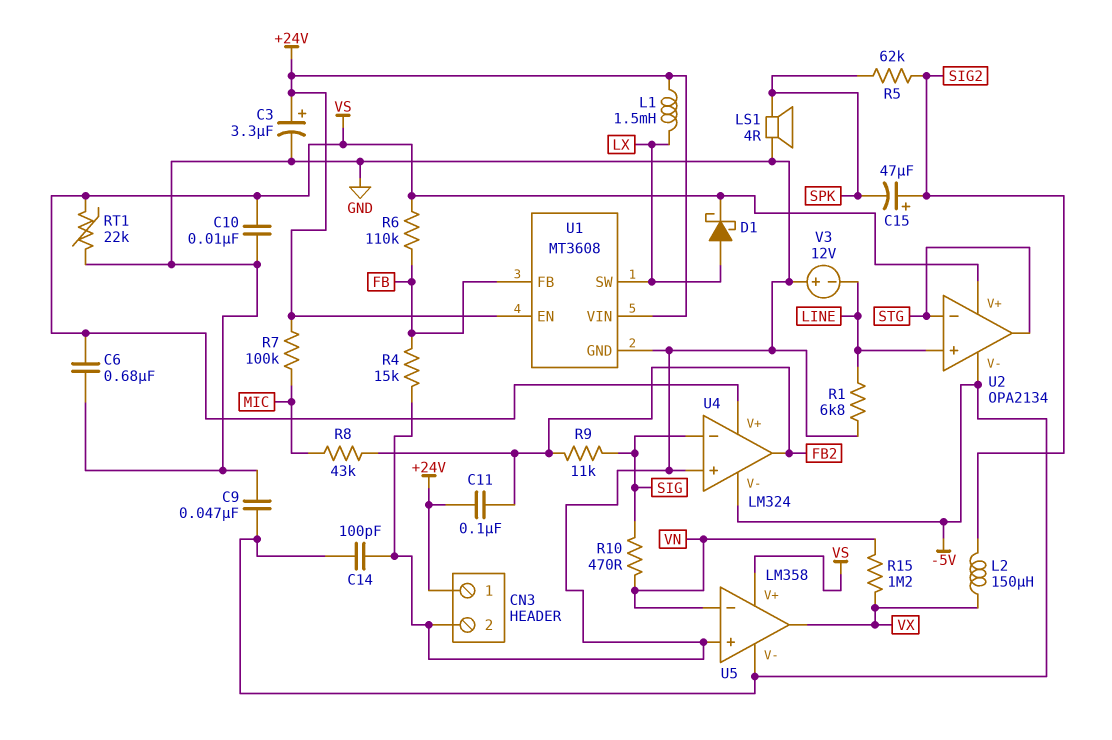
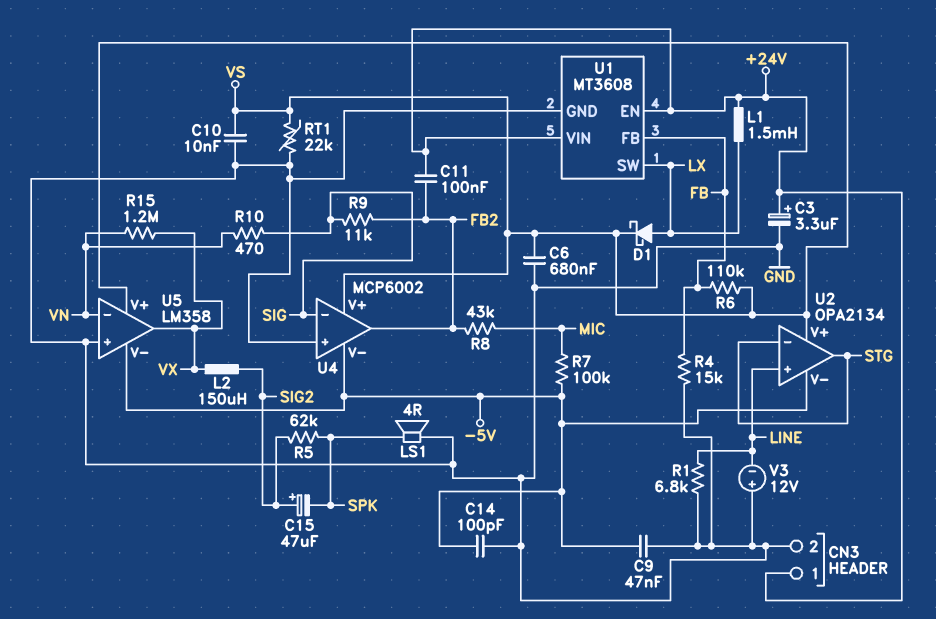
R7: 100k (+24V, MIC) -> 100k (-5V, MIC)
U4: LM324 -> MCP6002

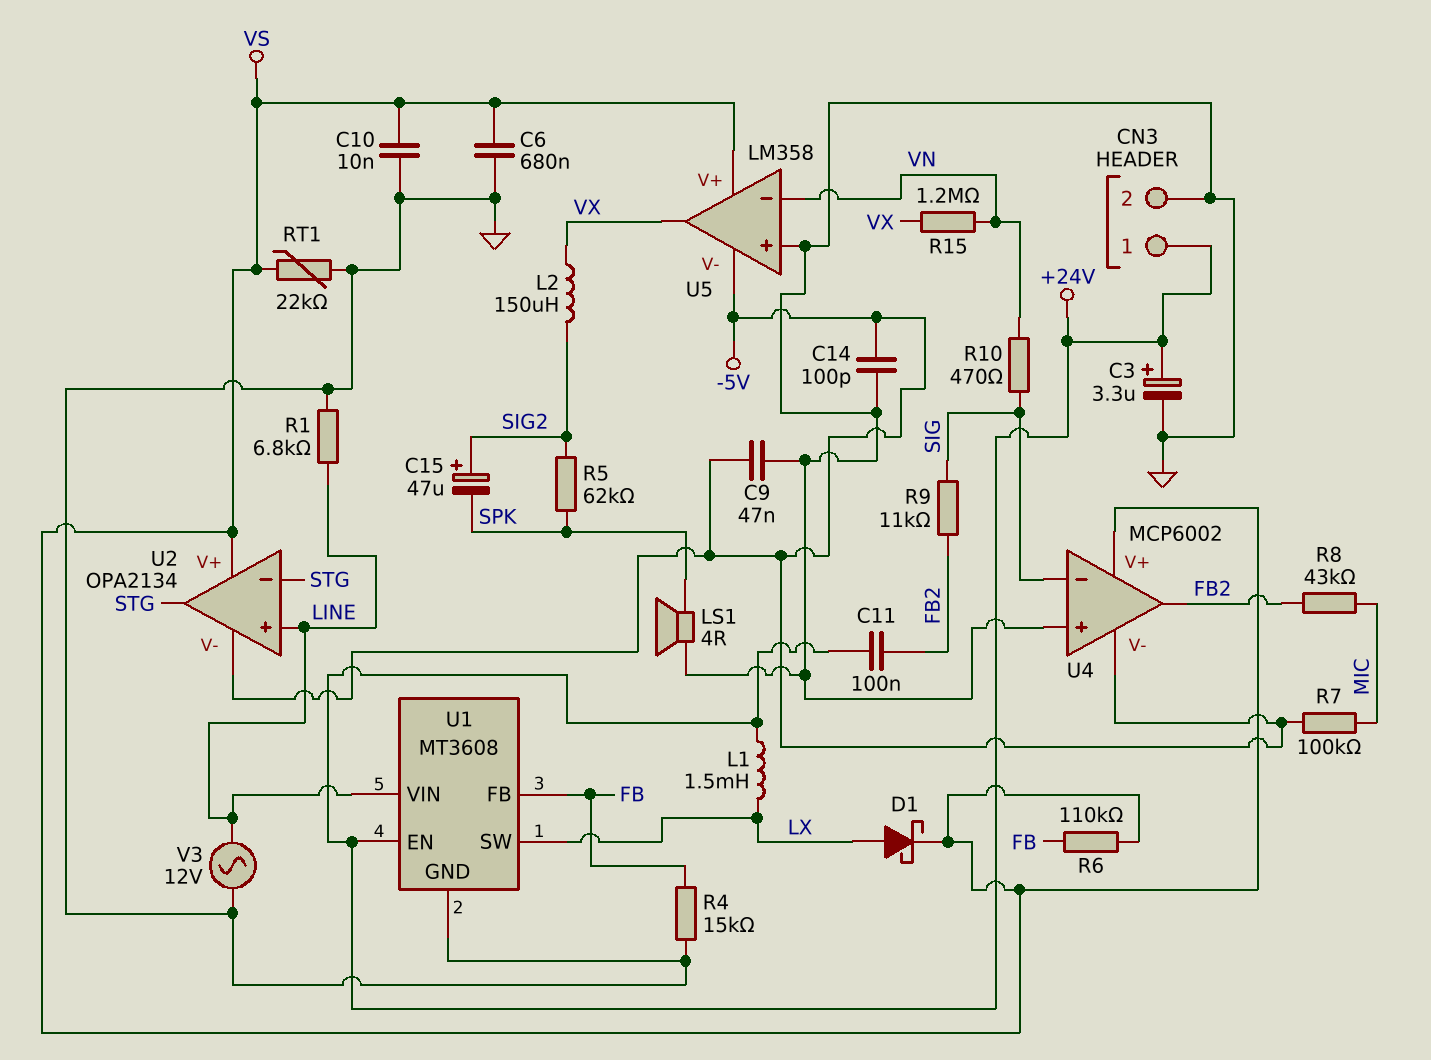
U1 pin VIN: +24V -> LINE
V3: 12V (plus GND, minus LINE) -> AC 12V (GND, LINE)

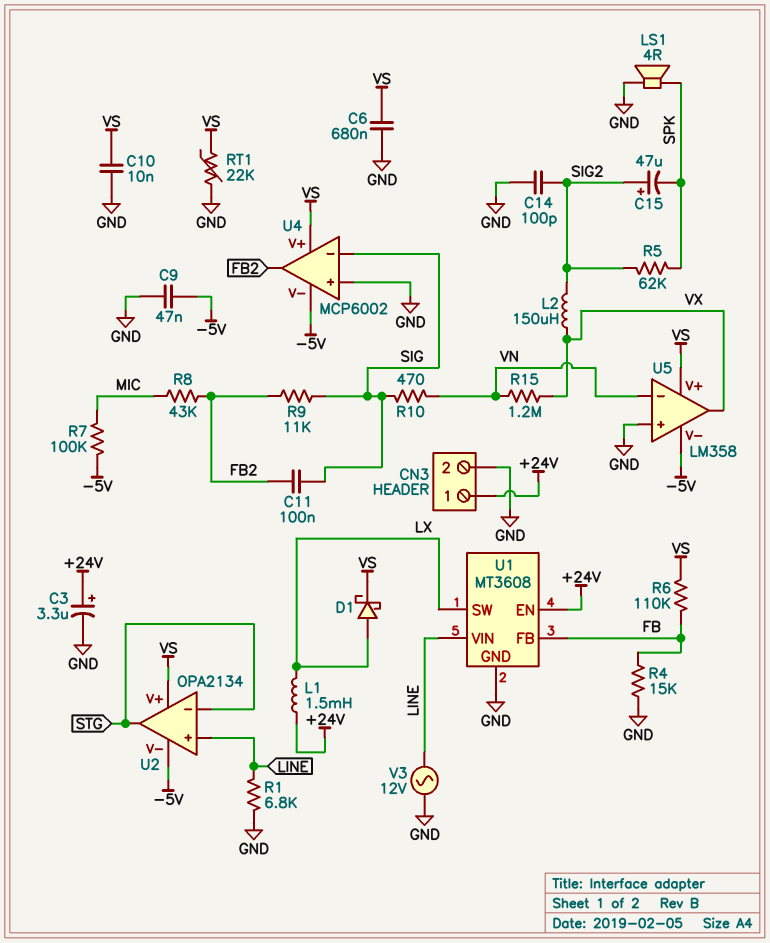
C11: 100nF (+24V, FB2) -> 100nF (FB2, SIG)
C14: 100pF (-5V, GND) -> 100pF (GND, SIG2)

